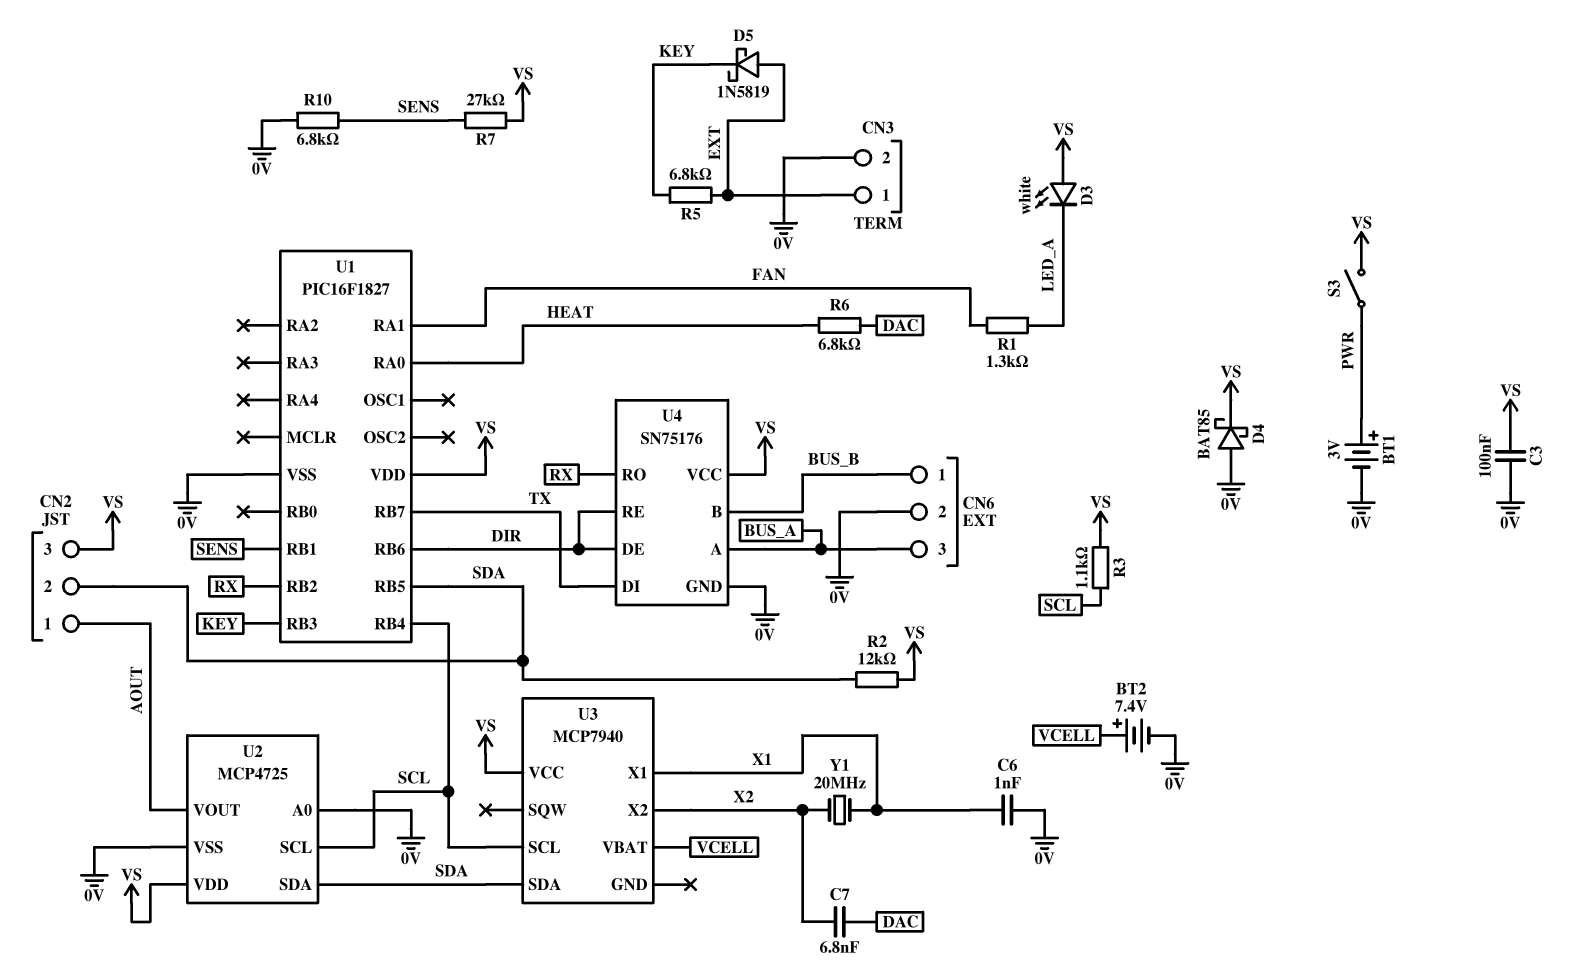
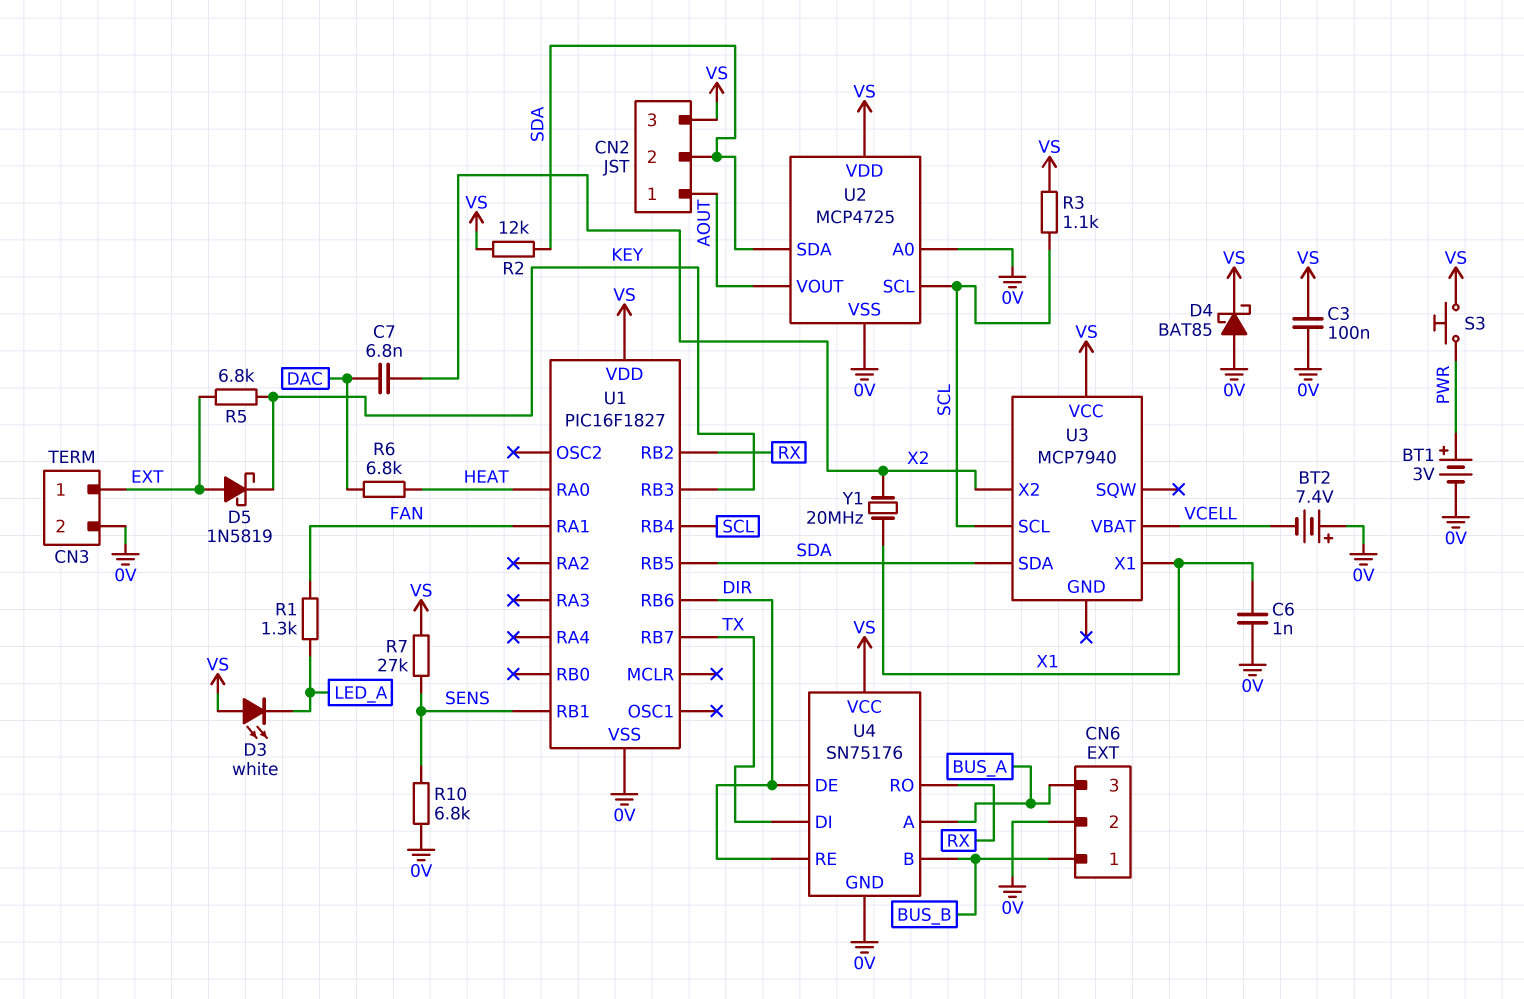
BT2: 7.4V (plus VCELL, minus 0V) -> 7.4V (plus 0V, minus VCELL)
S3: switch (PWR, VS) -> button (PWR, VS)

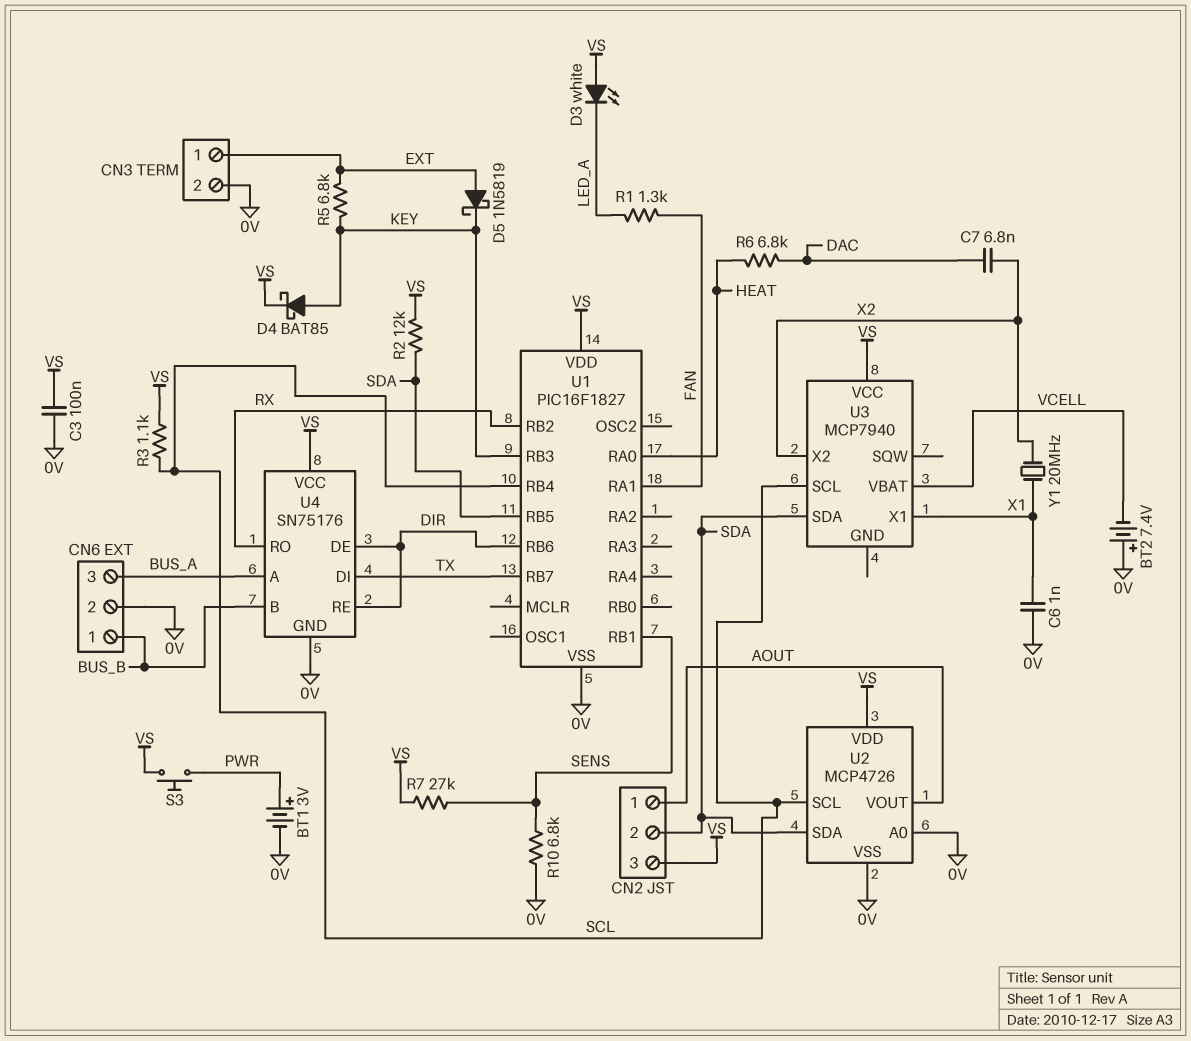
D4: schottky BAT85 (A 0V, K VS) -> schottky BAT85 (A KEY, K VS)
U2: MCP4725 -> MCP4726

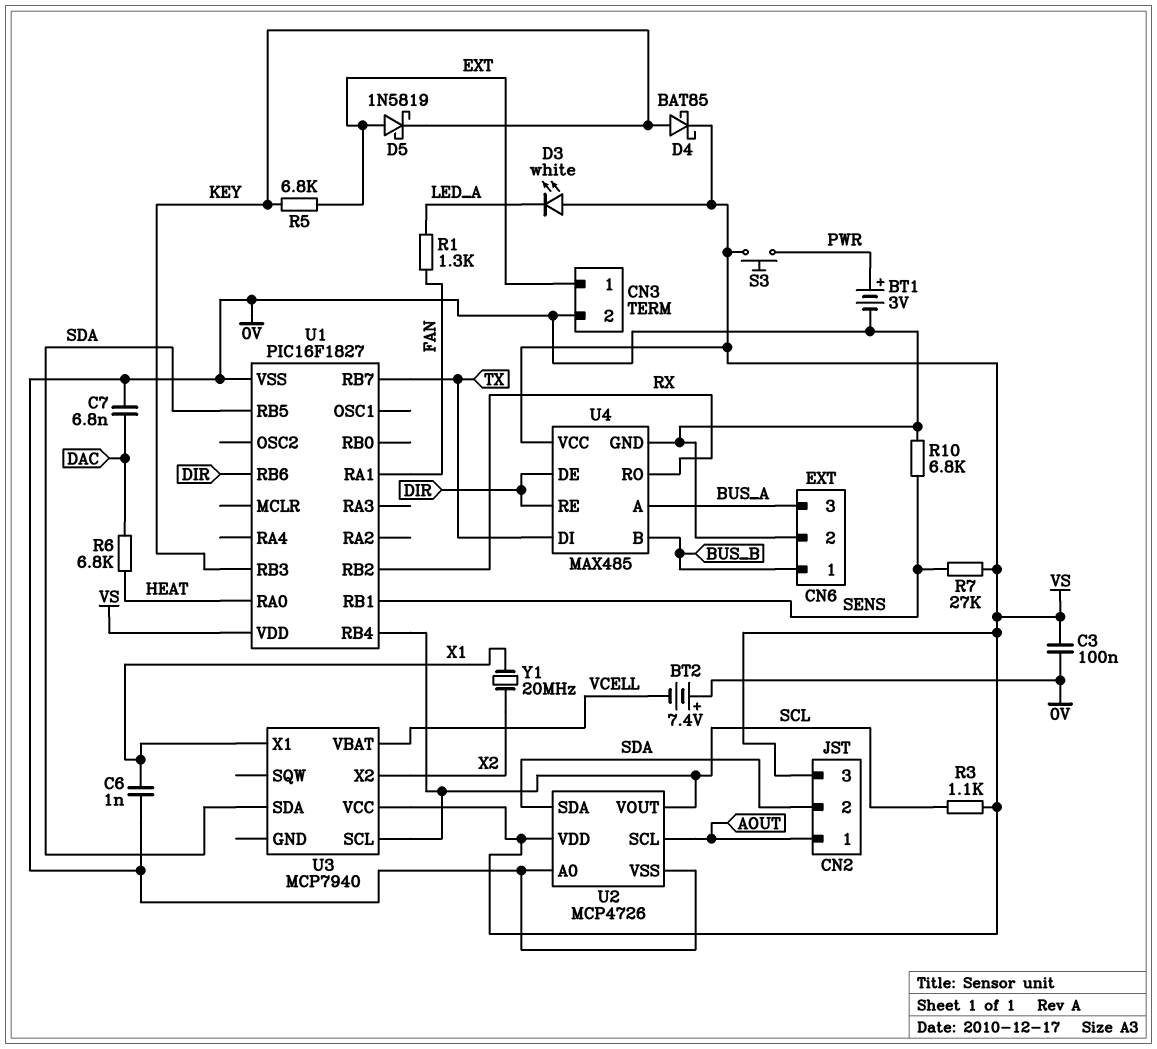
C7: 6.8nF (DAC, X2) -> 6.8nF (0V, DAC)
R2: 12k (SDA, VS) -> none
U2 pin SCL: SCL -> AOUT
U2 pin VOUT: AOUT -> SCL
U4: SN75176 -> MAX485

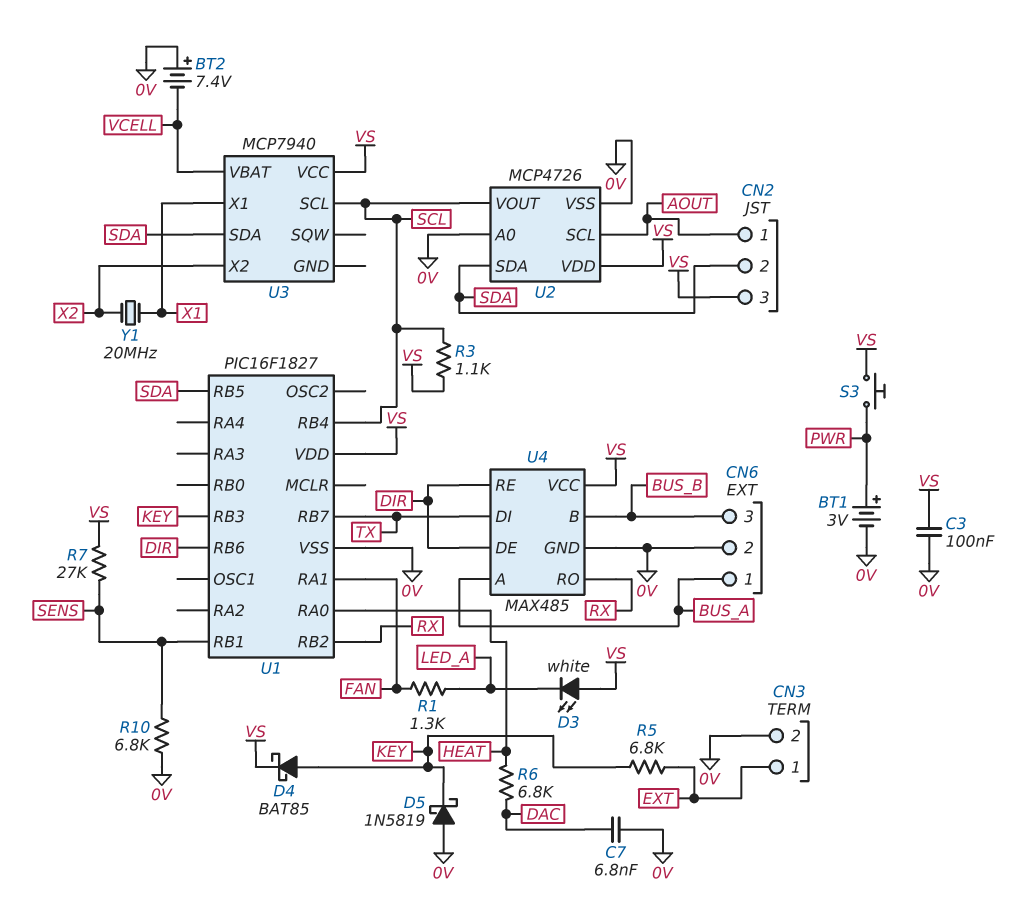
C6: 1nF (0V, X1) -> none
CN6 pin 1: BUS_B -> BUS_A
CN6 pin 3: BUS_A -> BUS_B
D5: schottky 1N5819 (A EXT, K KEY) -> schottky 1N5819 (A 0V, K KEY)

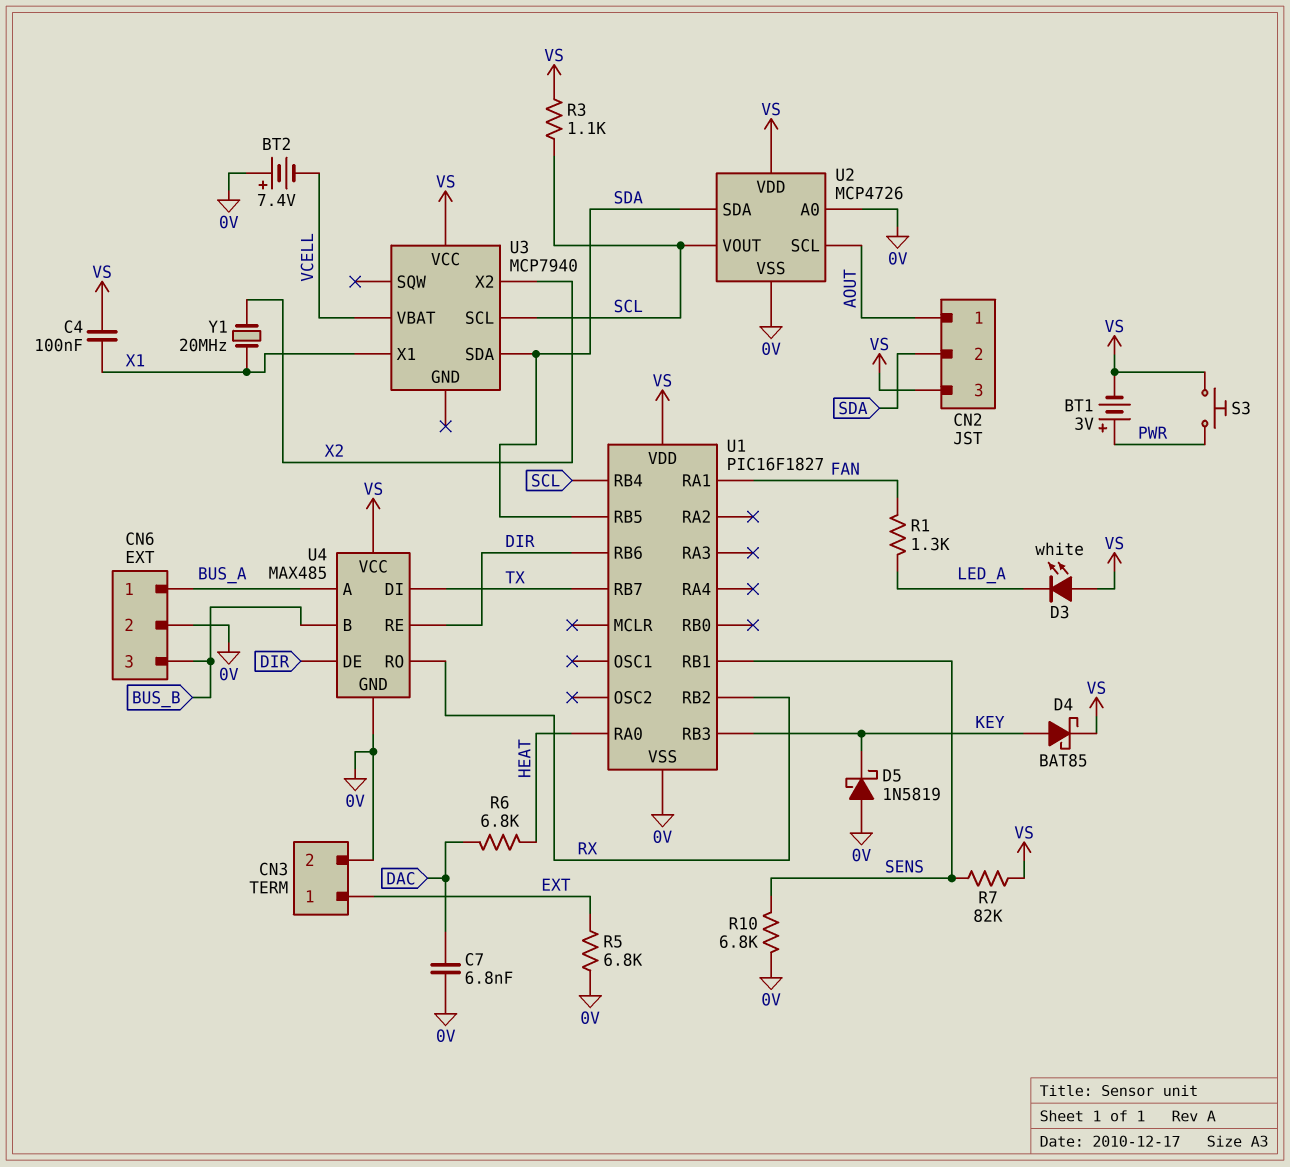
BT1: 3V (plus PWR, minus 0V) -> 3V (plus PWR, minus VS)
C3: 100nF (0V, VS) -> none
C4: none -> 100nF (VS, X1)
R5: 6.8k (EXT, KEY) -> 6.8k (0V, EXT)
R7: 27k (SENS, VS) -> 82k (SENS, VS)

